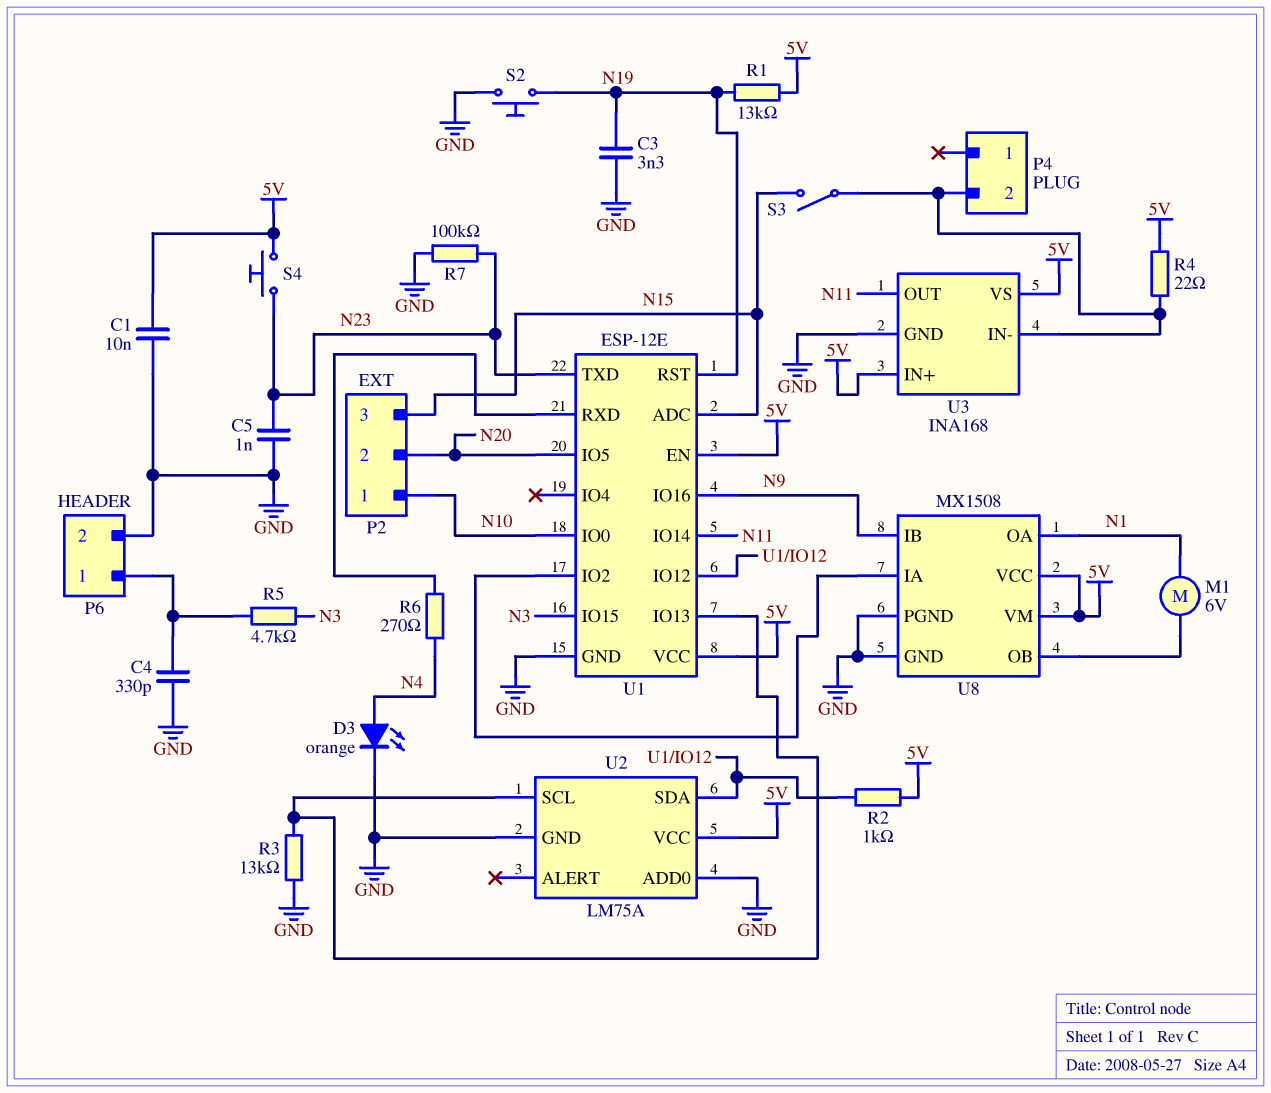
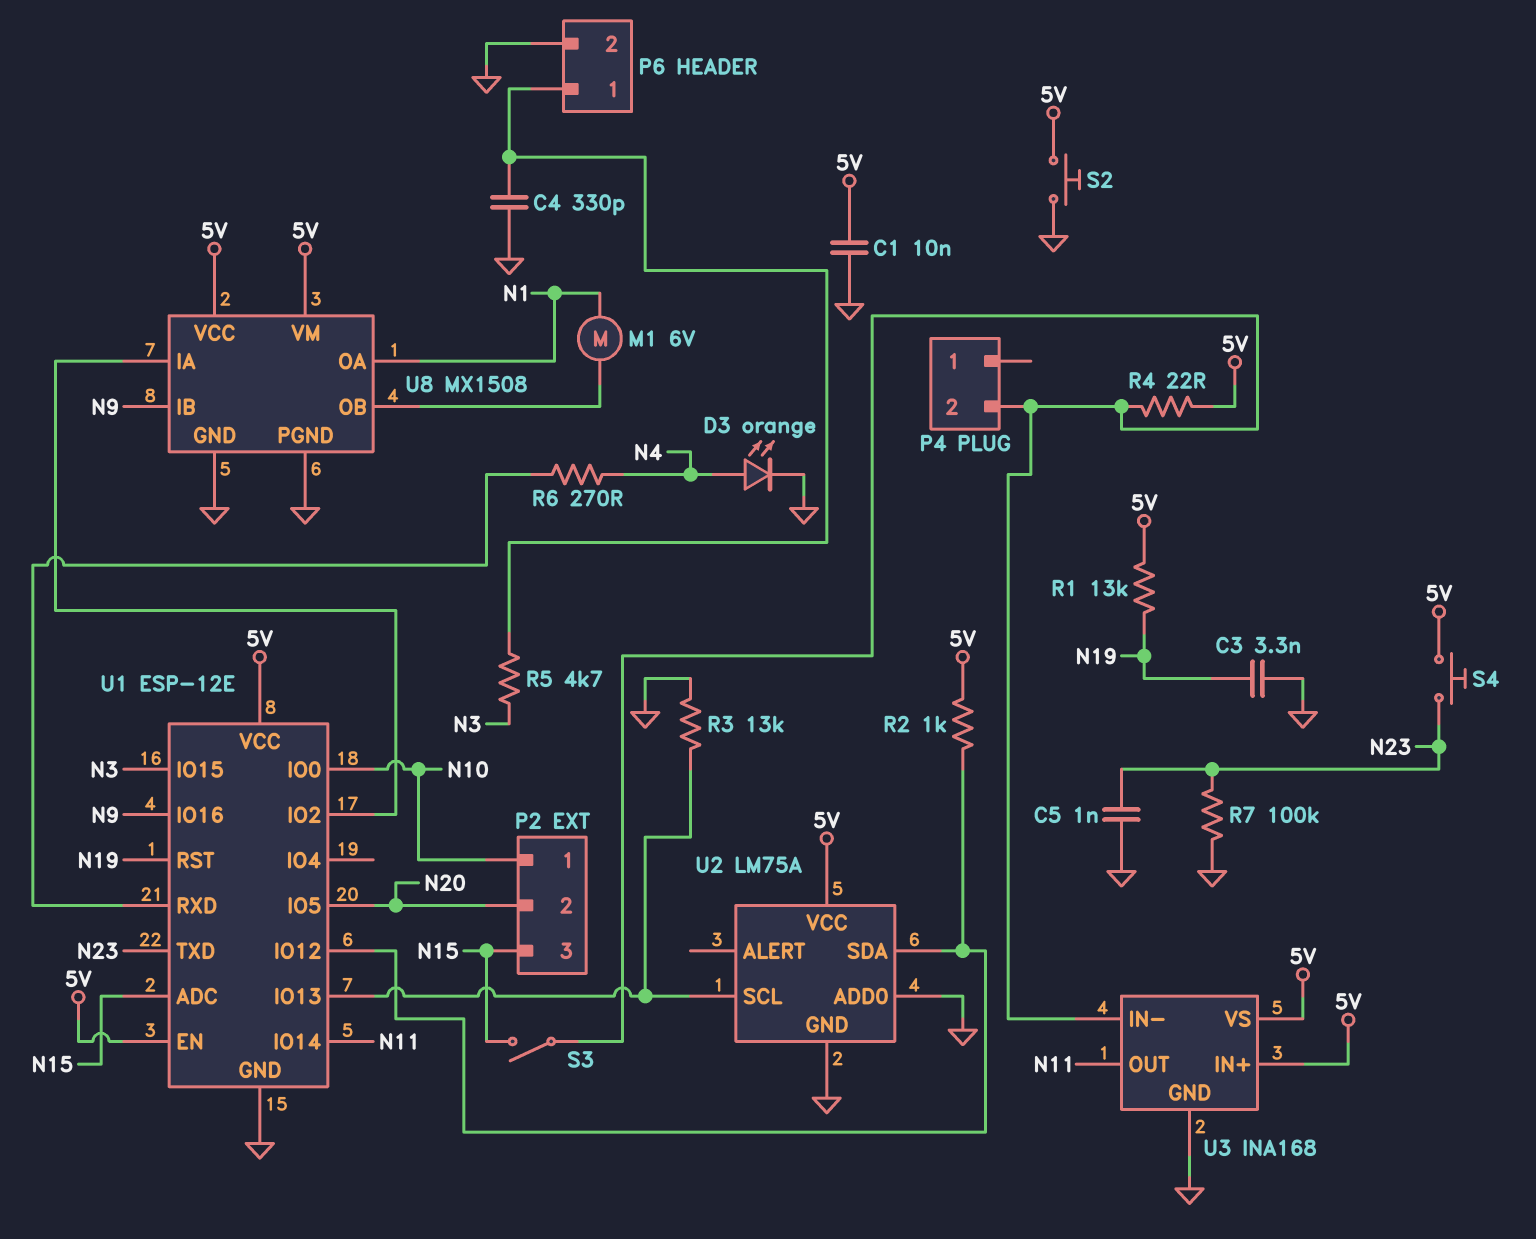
S2: button (GND, N19) -> button (5V, GND)

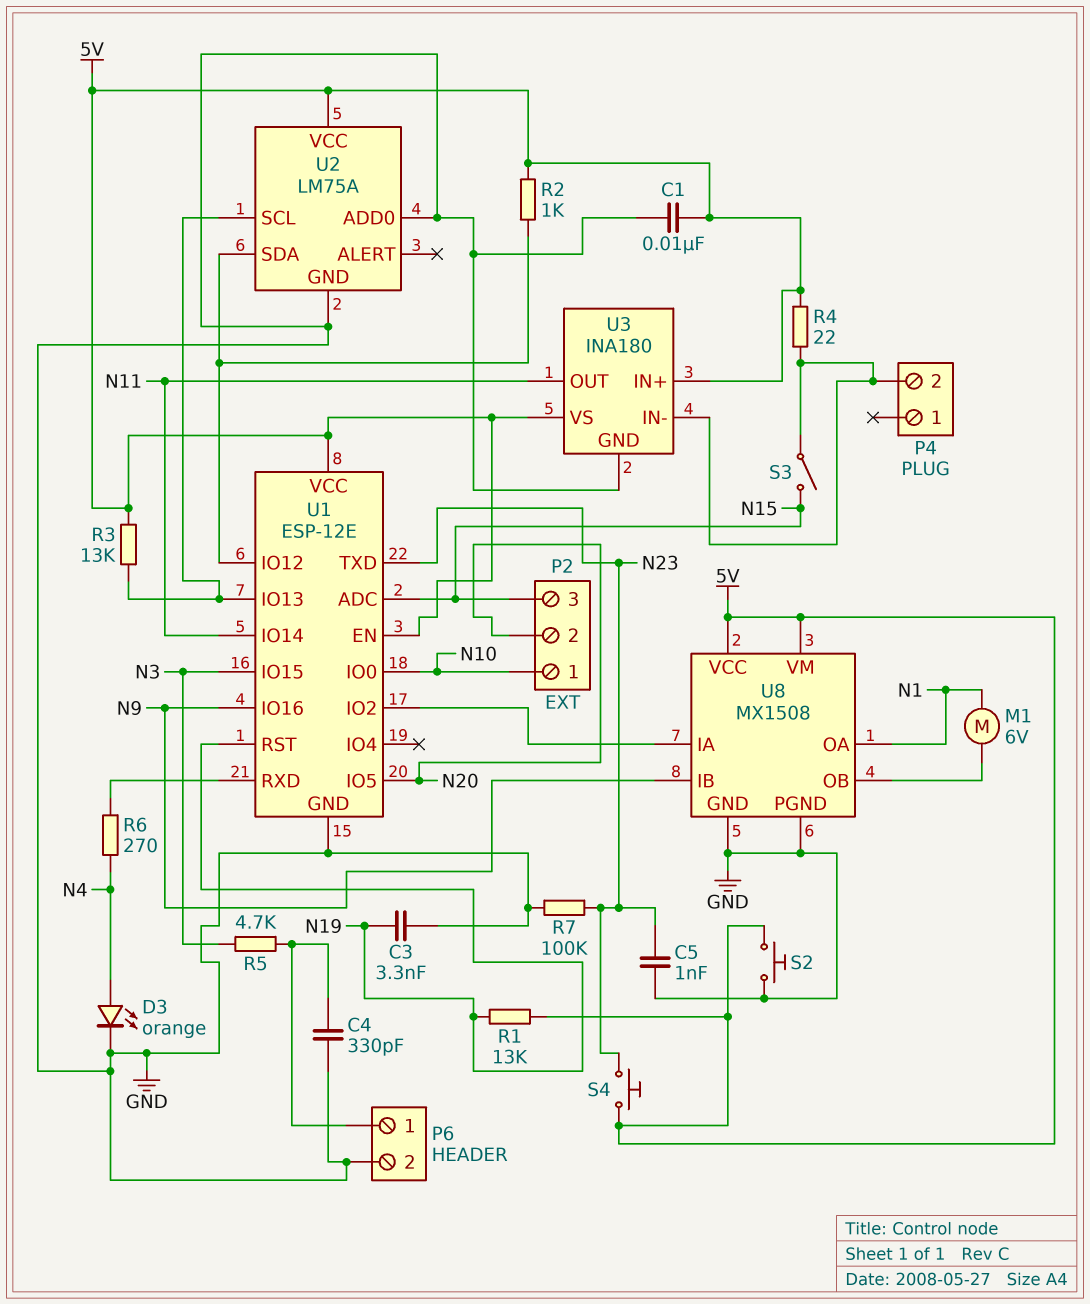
R3: 13k (GND, U1/IO13) -> 13k (5V, U1/IO13)
U3: INA168 -> INA180

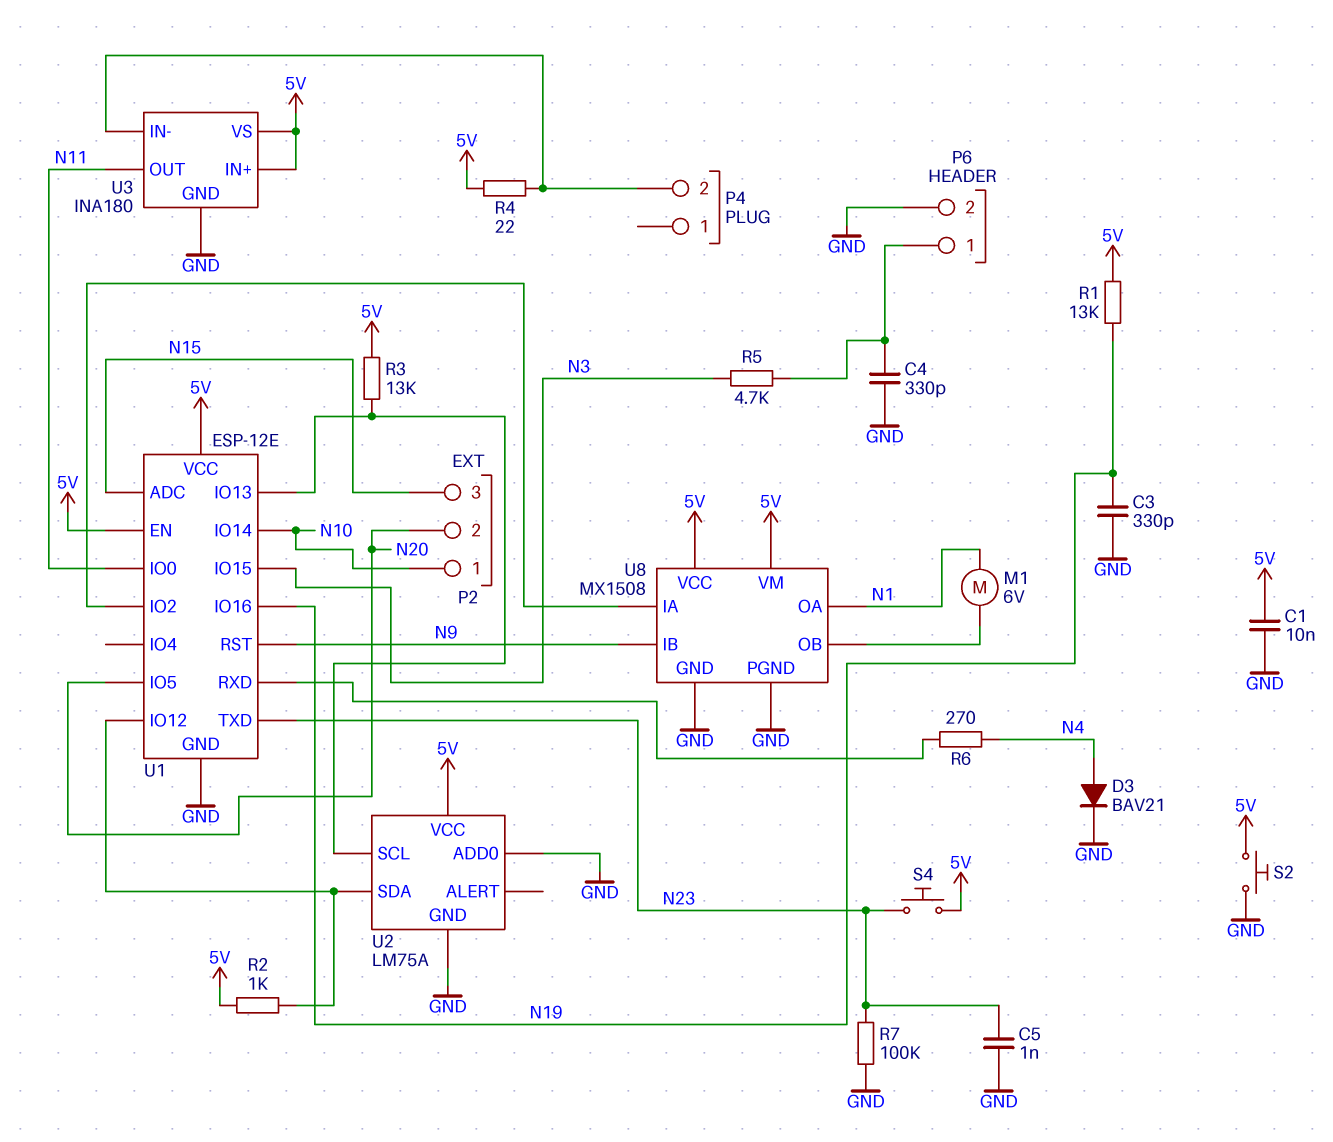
C3: 3.3nF (GND, N19) -> 330pF (GND, N19)
D3: LED orange (A N4, K GND) -> diode BAV21 (A N4, K GND)
S3: switch (N15, P4/2) -> none
U1 pin IO0: N10 -> N11
U1 pin IO14: N11 -> N10
U1 pin IO16: N9 -> N19
U1 pin RST: N19 -> N9

